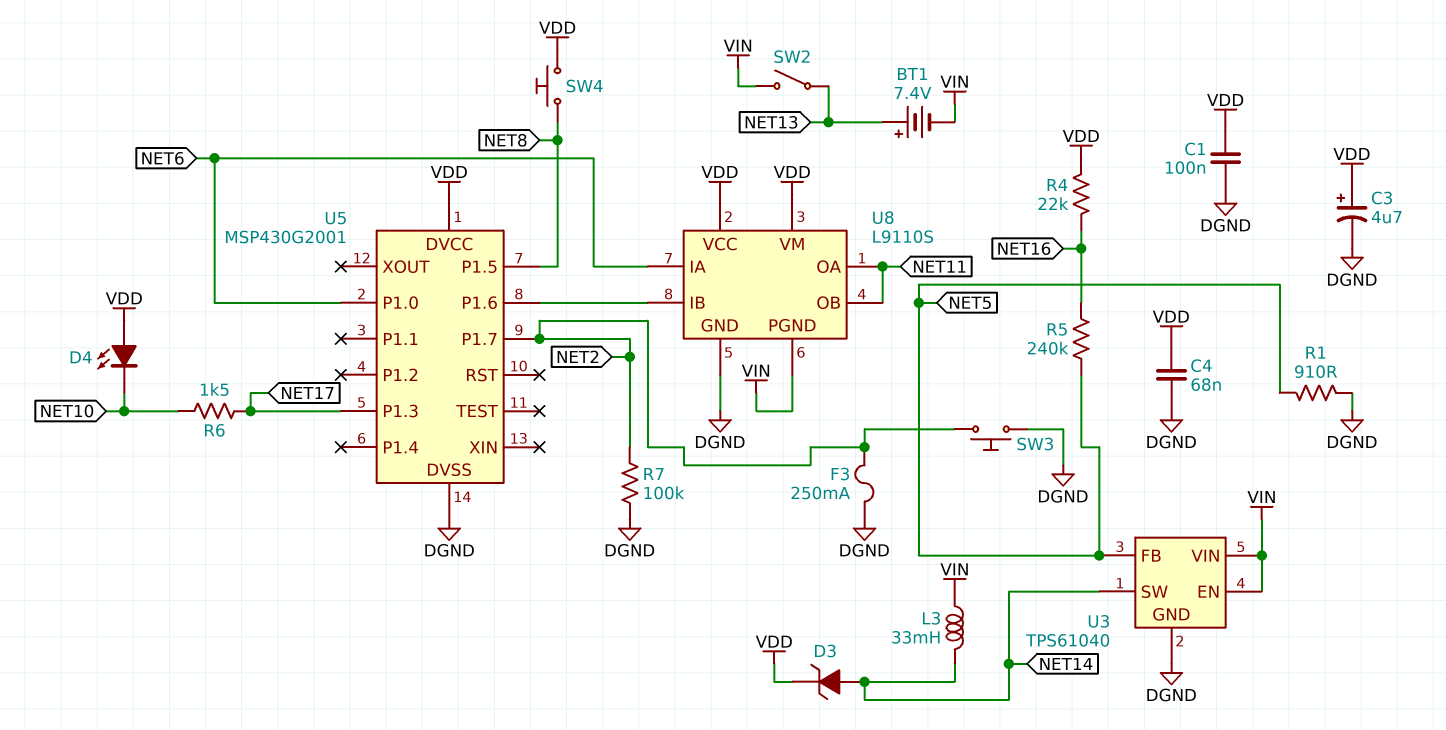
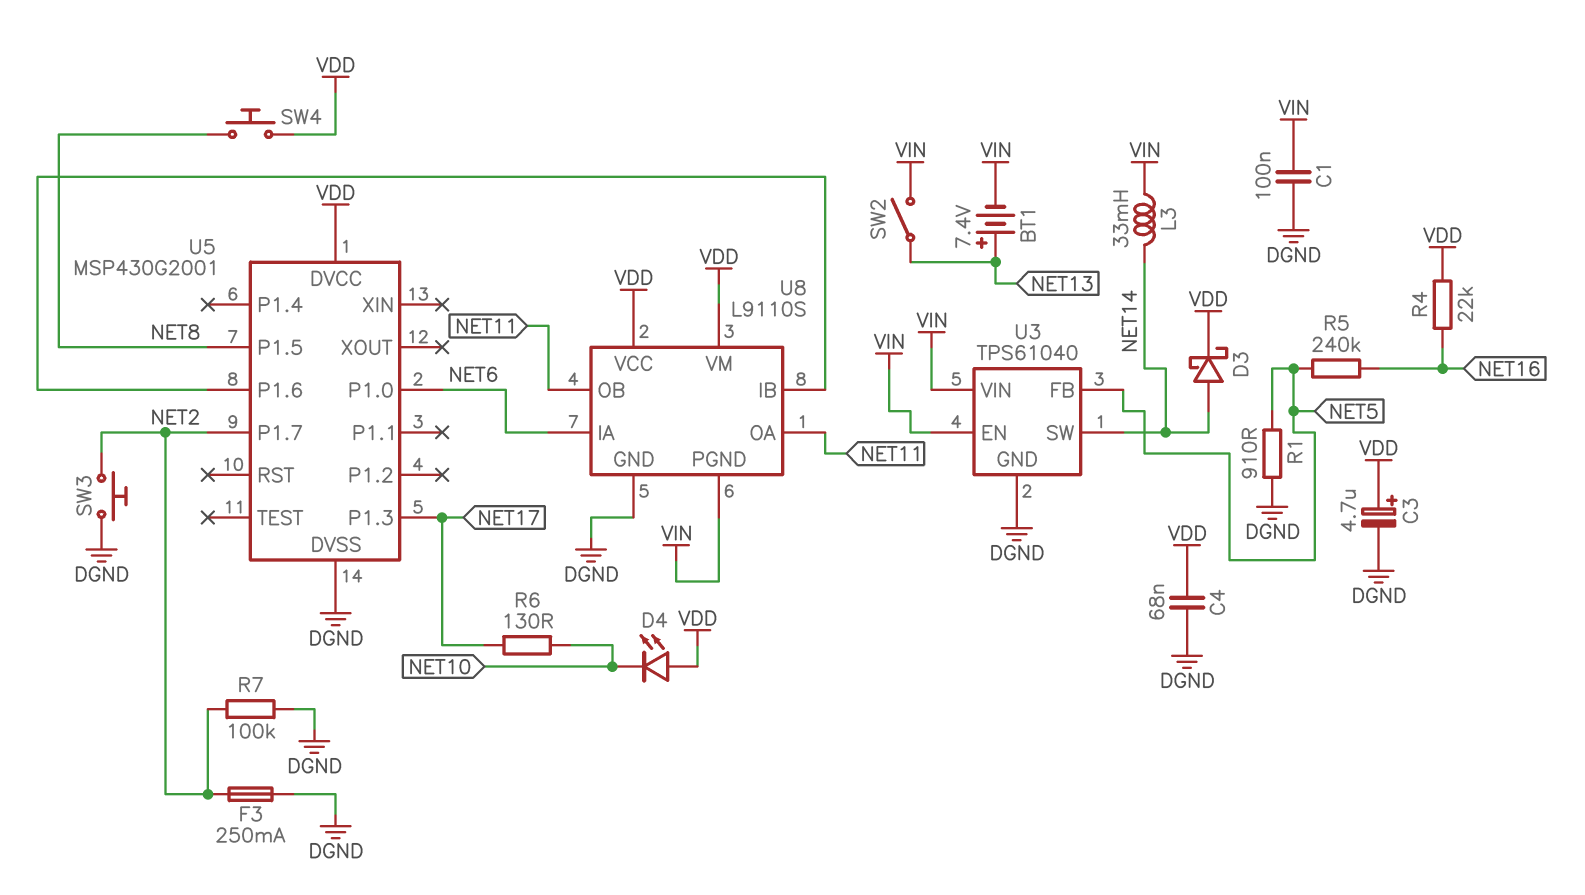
C1: 100nF (DGND, VDD) -> 100nF (DGND, VIN)
D3: zener (A NET14, K VDD) -> schottky (A NET14, K VDD)
R6: 1.5k (NET10, NET17) -> 130 (NET10, NET17)

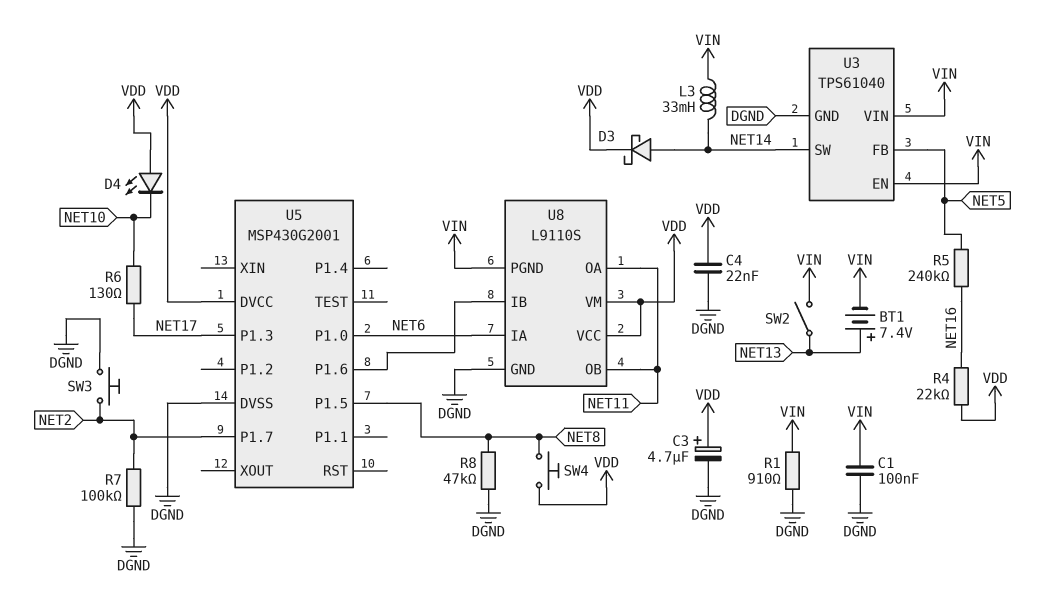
C4: 68nF (DGND, VDD) -> 22nF (DGND, VDD)
F3: 250mA (DGND, NET2) -> none
R1: 910 (DGND, NET5) -> 910 (DGND, VIN)
R8: none -> 47k (DGND, NET8)

